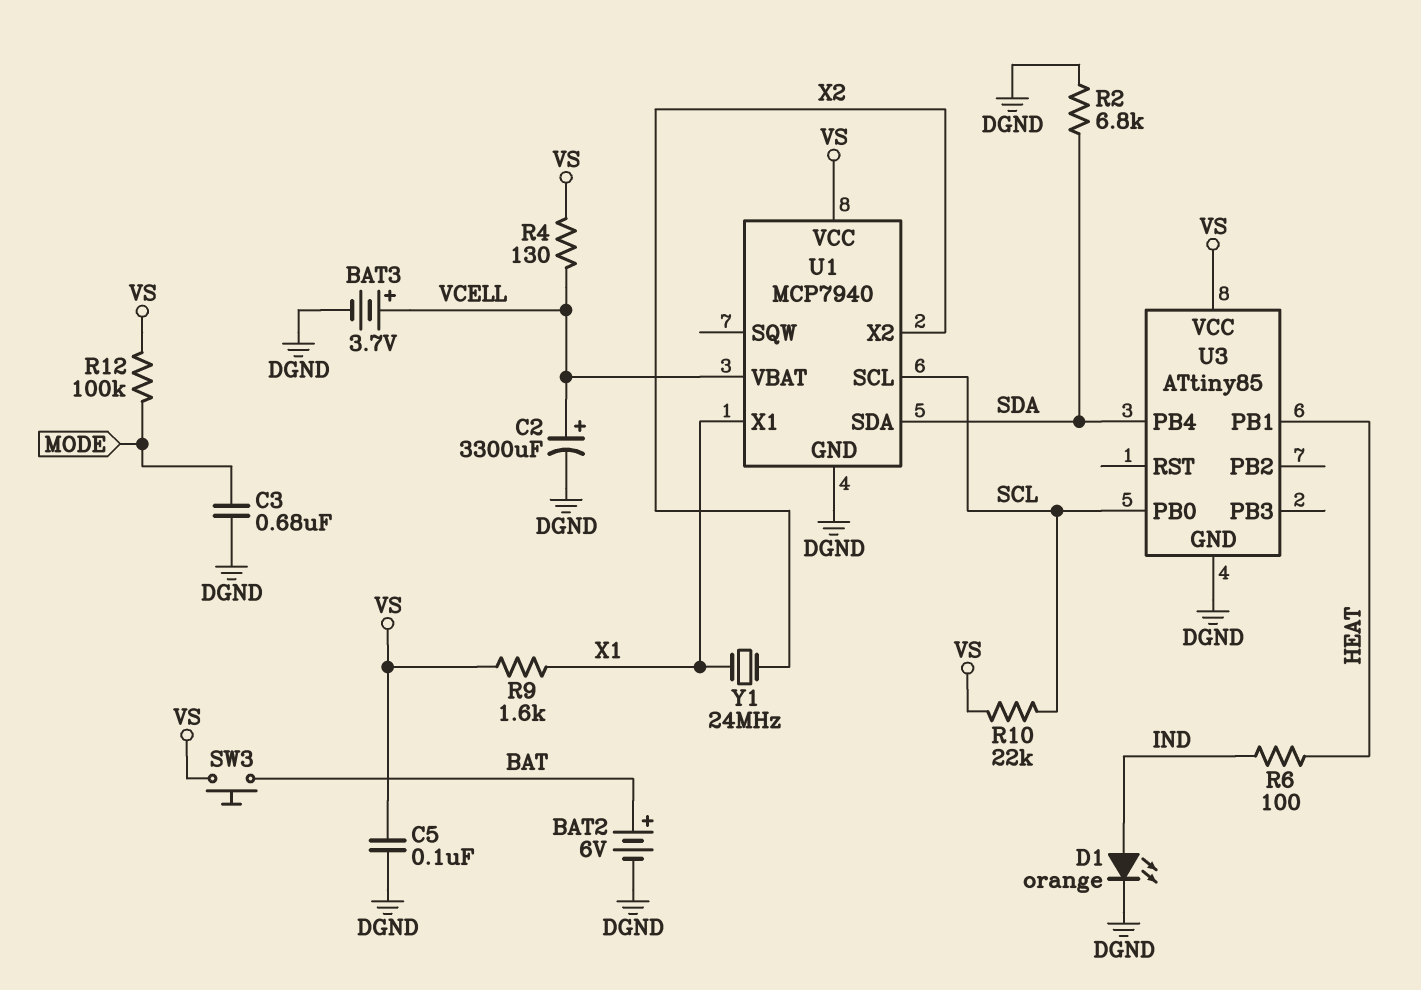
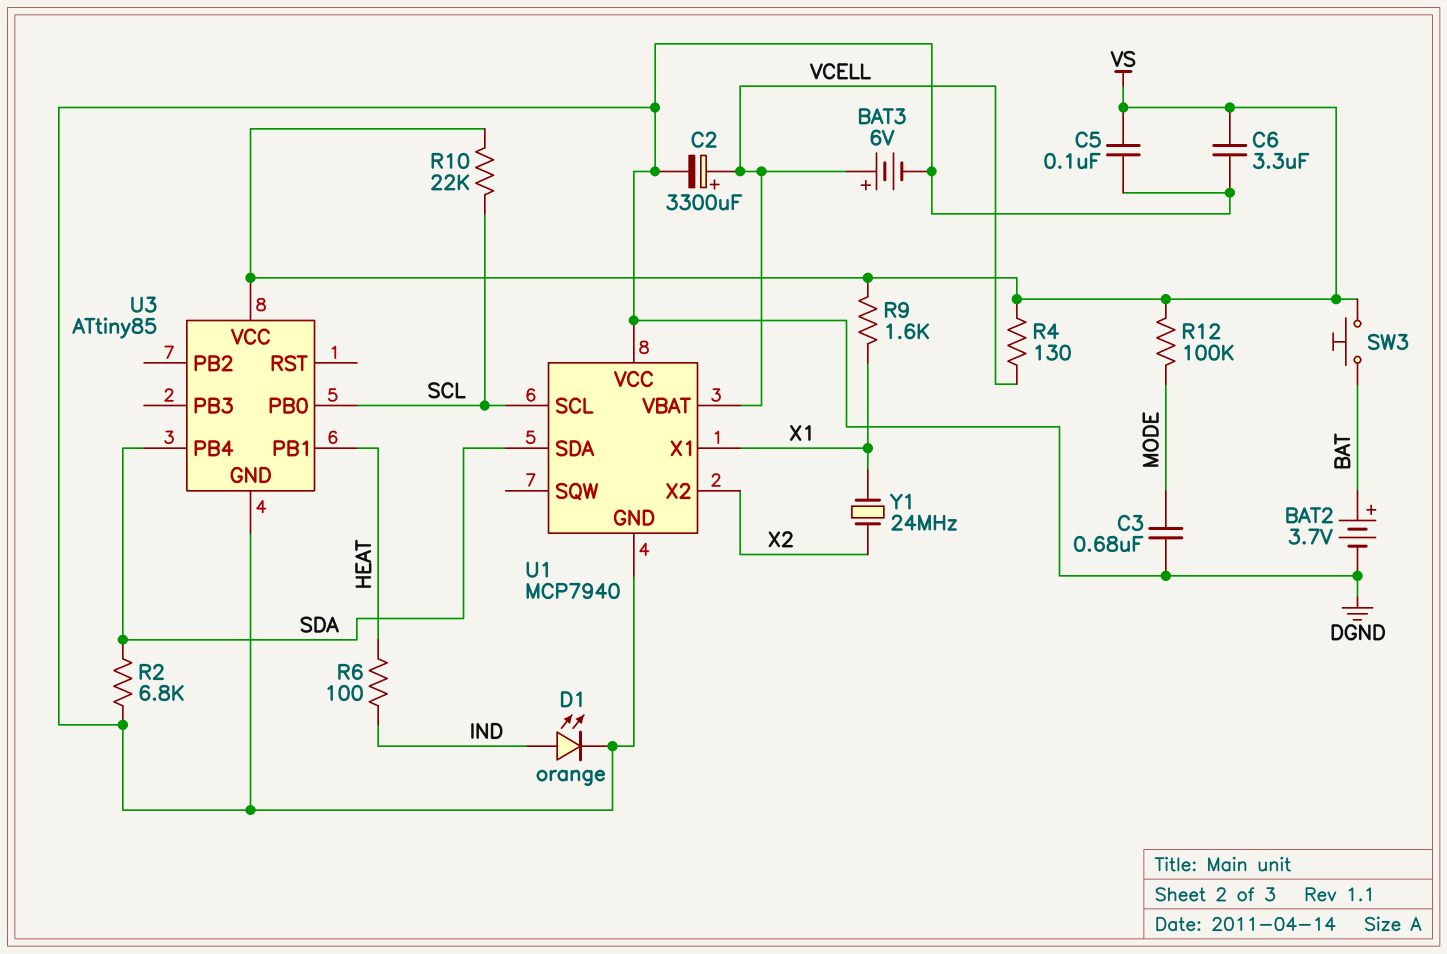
BAT2: 6V (plus BAT, minus DGND) -> 3.7V (plus BAT, minus DGND)
BAT3: 3.7V (plus VCELL, minus DGND) -> 6V (plus VCELL, minus DGND)
C6: none -> 3.3uF (DGND, VS)
U1 pin VCC: VS -> DGND

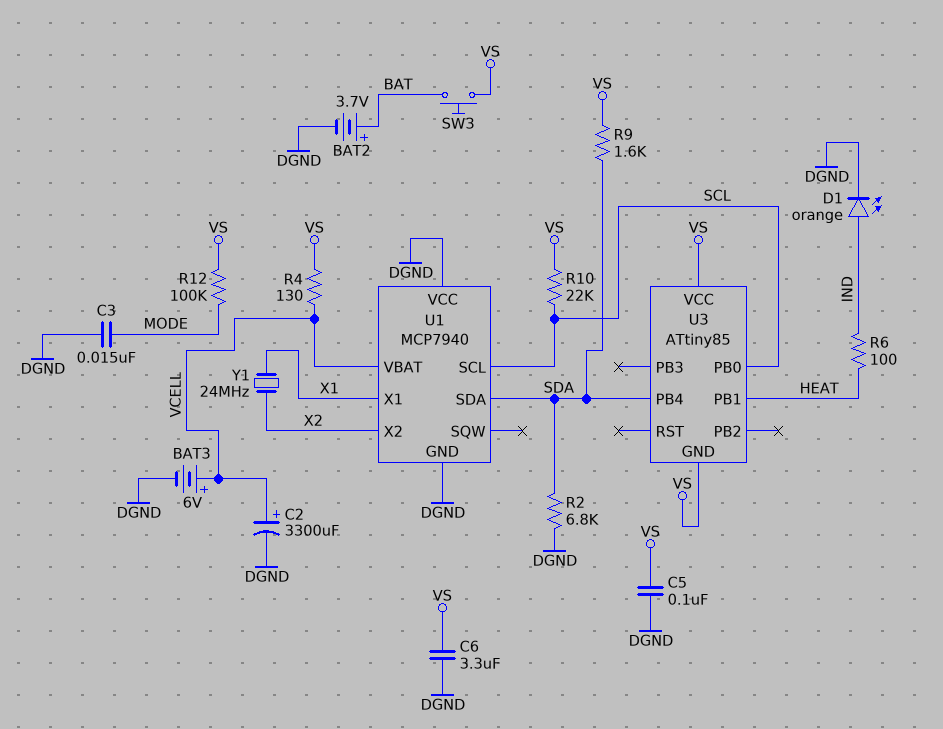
C3: 680nF (DGND, MODE) -> 15nF (DGND, MODE)
R9: 1.6k (VS, X1) -> 1.6k (SDA, VS)
U3 pin GND: DGND -> VS

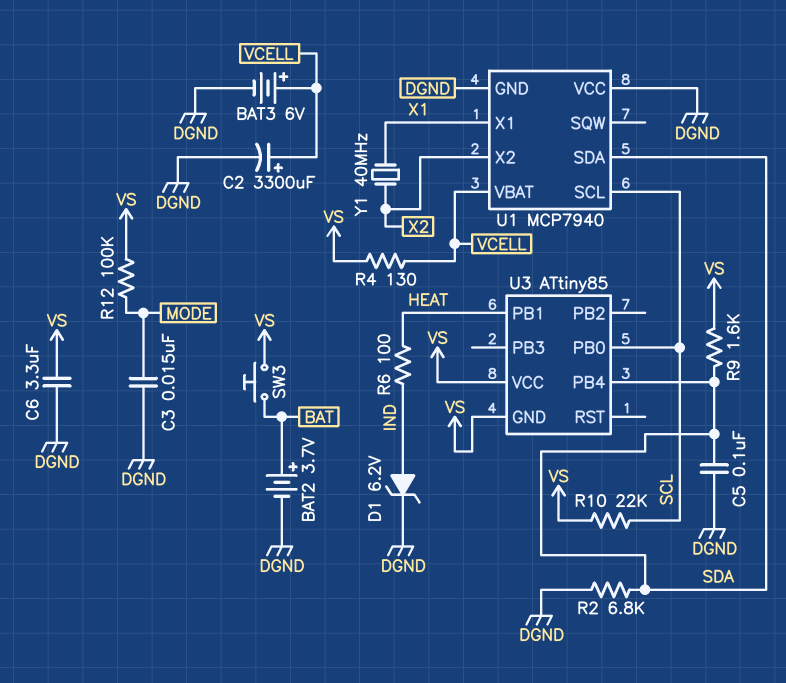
C5: 100nF (DGND, VS) -> 100nF (DGND, SDA)
D1: LED orange (A IND, K DGND) -> zener 6.2V (A IND, K DGND)
Y1: 24MHz (X1, X2) -> 40MHz (X1, X2)

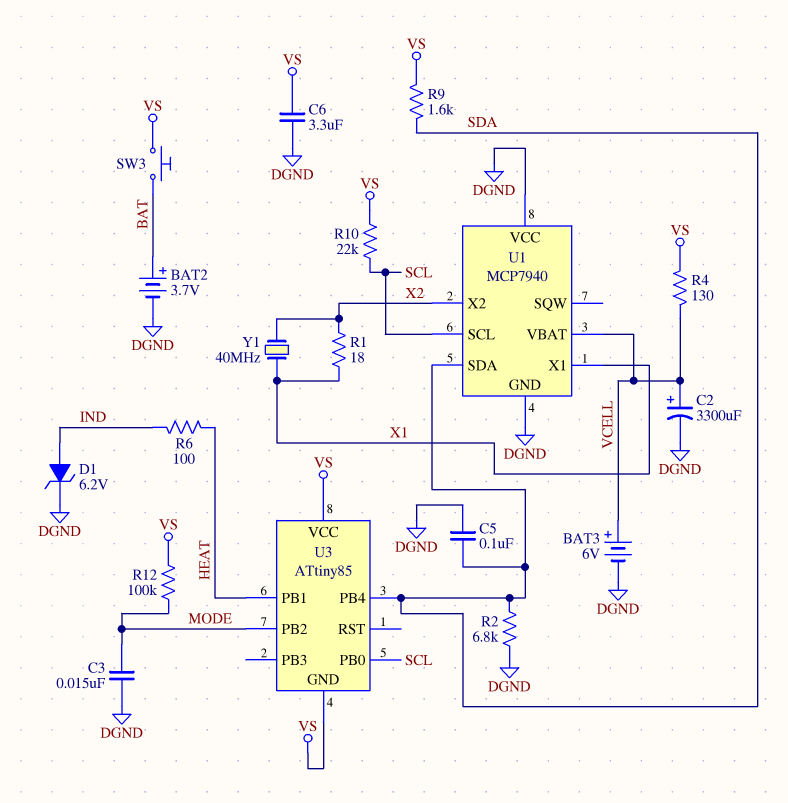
R1: none -> 18 (X1, X2)
U3 pin PB2: none -> MODE

